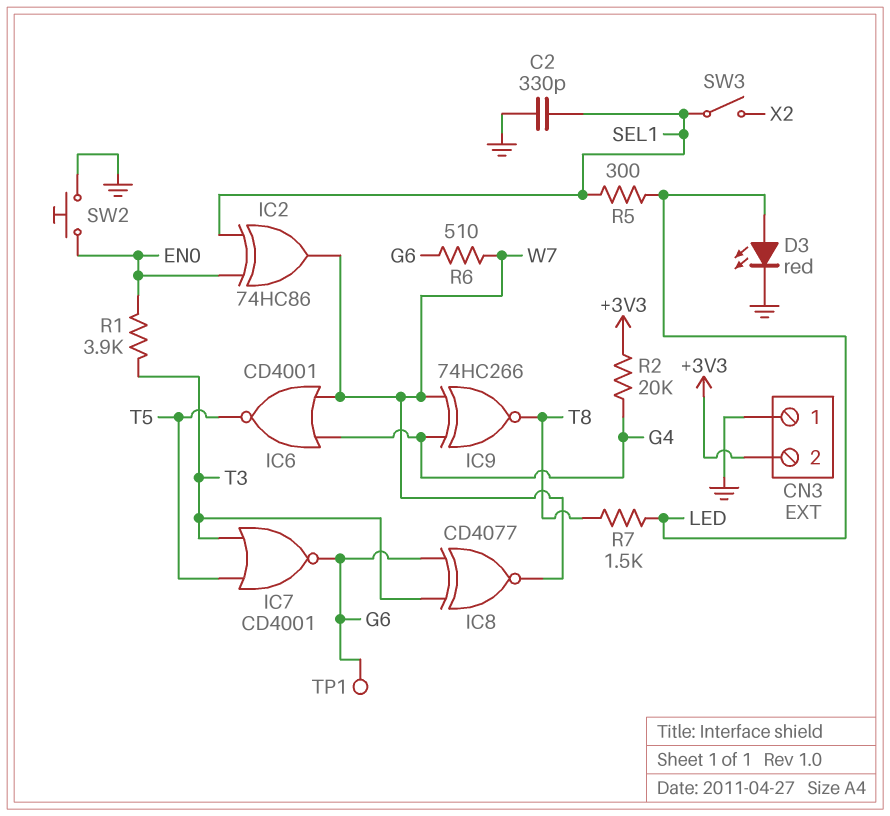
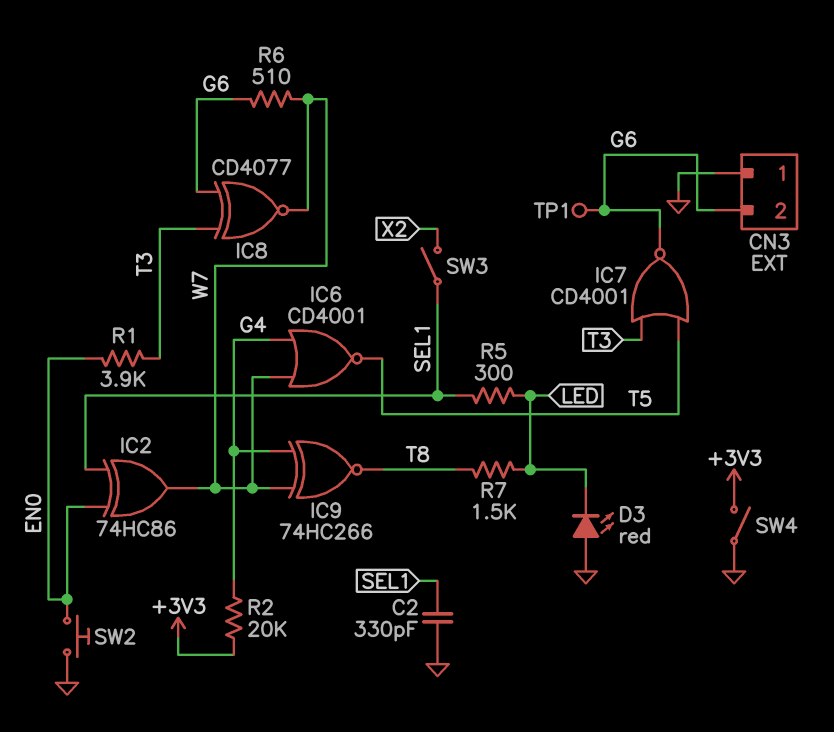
CN3 pin 2: +3V3 -> G6
D3: LED red (A LED, K GND) -> LED red (A GND, K LED)
SW4: none -> switch (+3V3, GND)

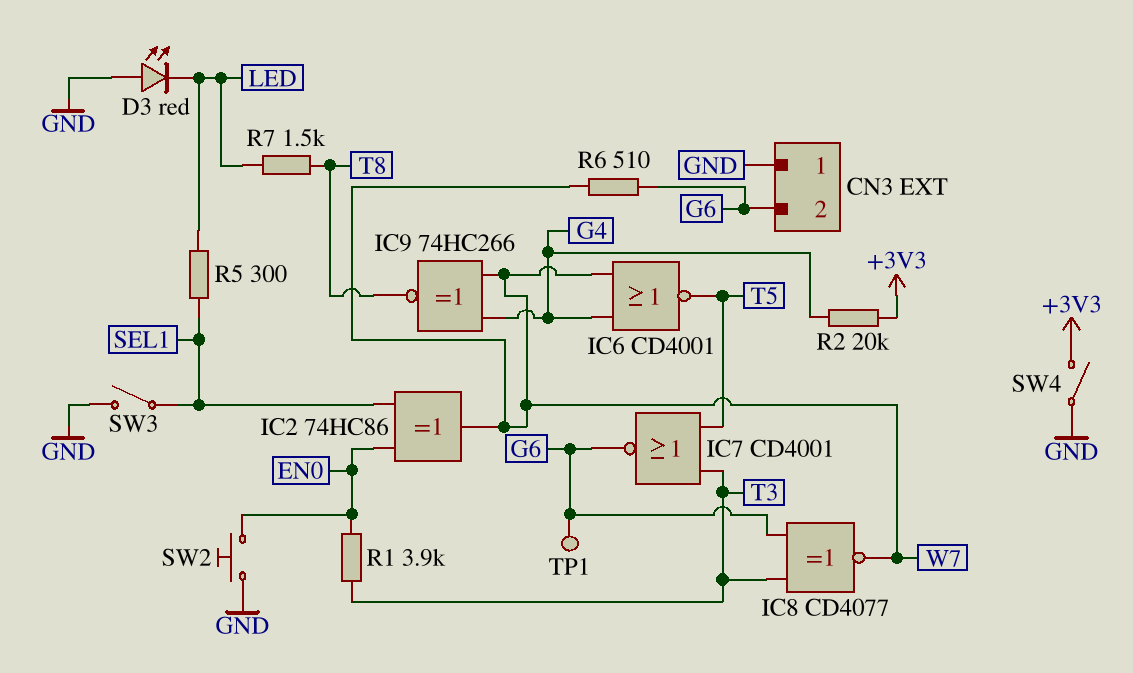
C2: 330pF (GND, SEL1) -> none
SW3: switch (SEL1, X2) -> switch (GND, SEL1)

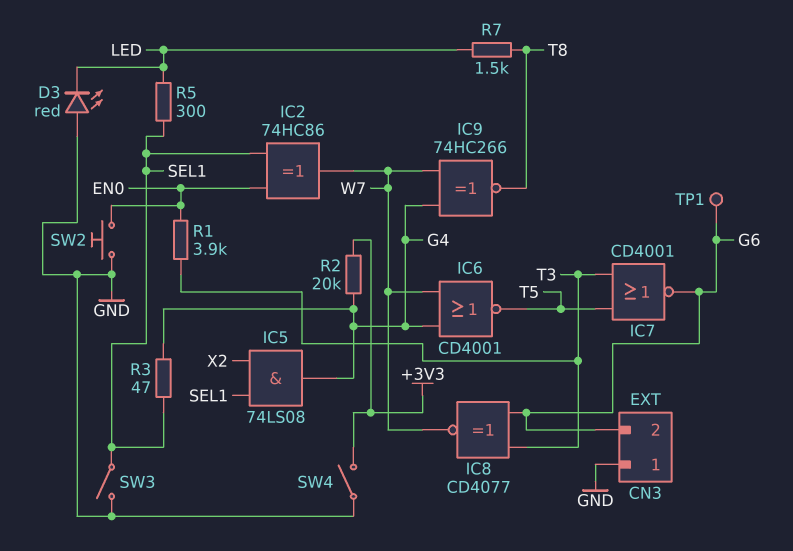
IC5: none -> AND 74LS08 (in SEL1, in X2, out G4)
R3: none -> 47 (G4, SEL1)
R6: 510 (G6, W7) -> none

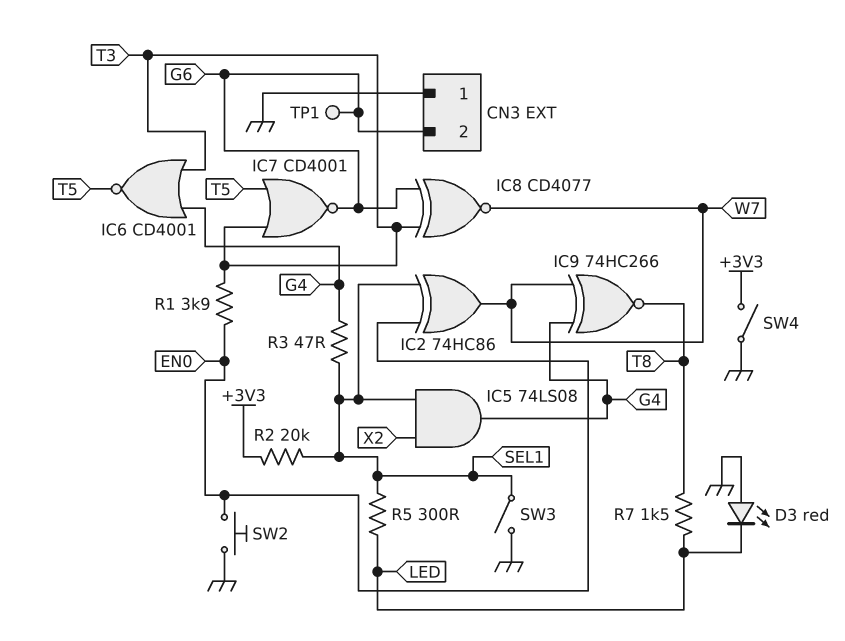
IC6: NOR CD4001 (in G4, in W7, out T5) -> NOR CD4001 (in G4, in T3, out T5)
R2: 20k (+3V3, G4) -> 20k (+3V3, SEL1)

